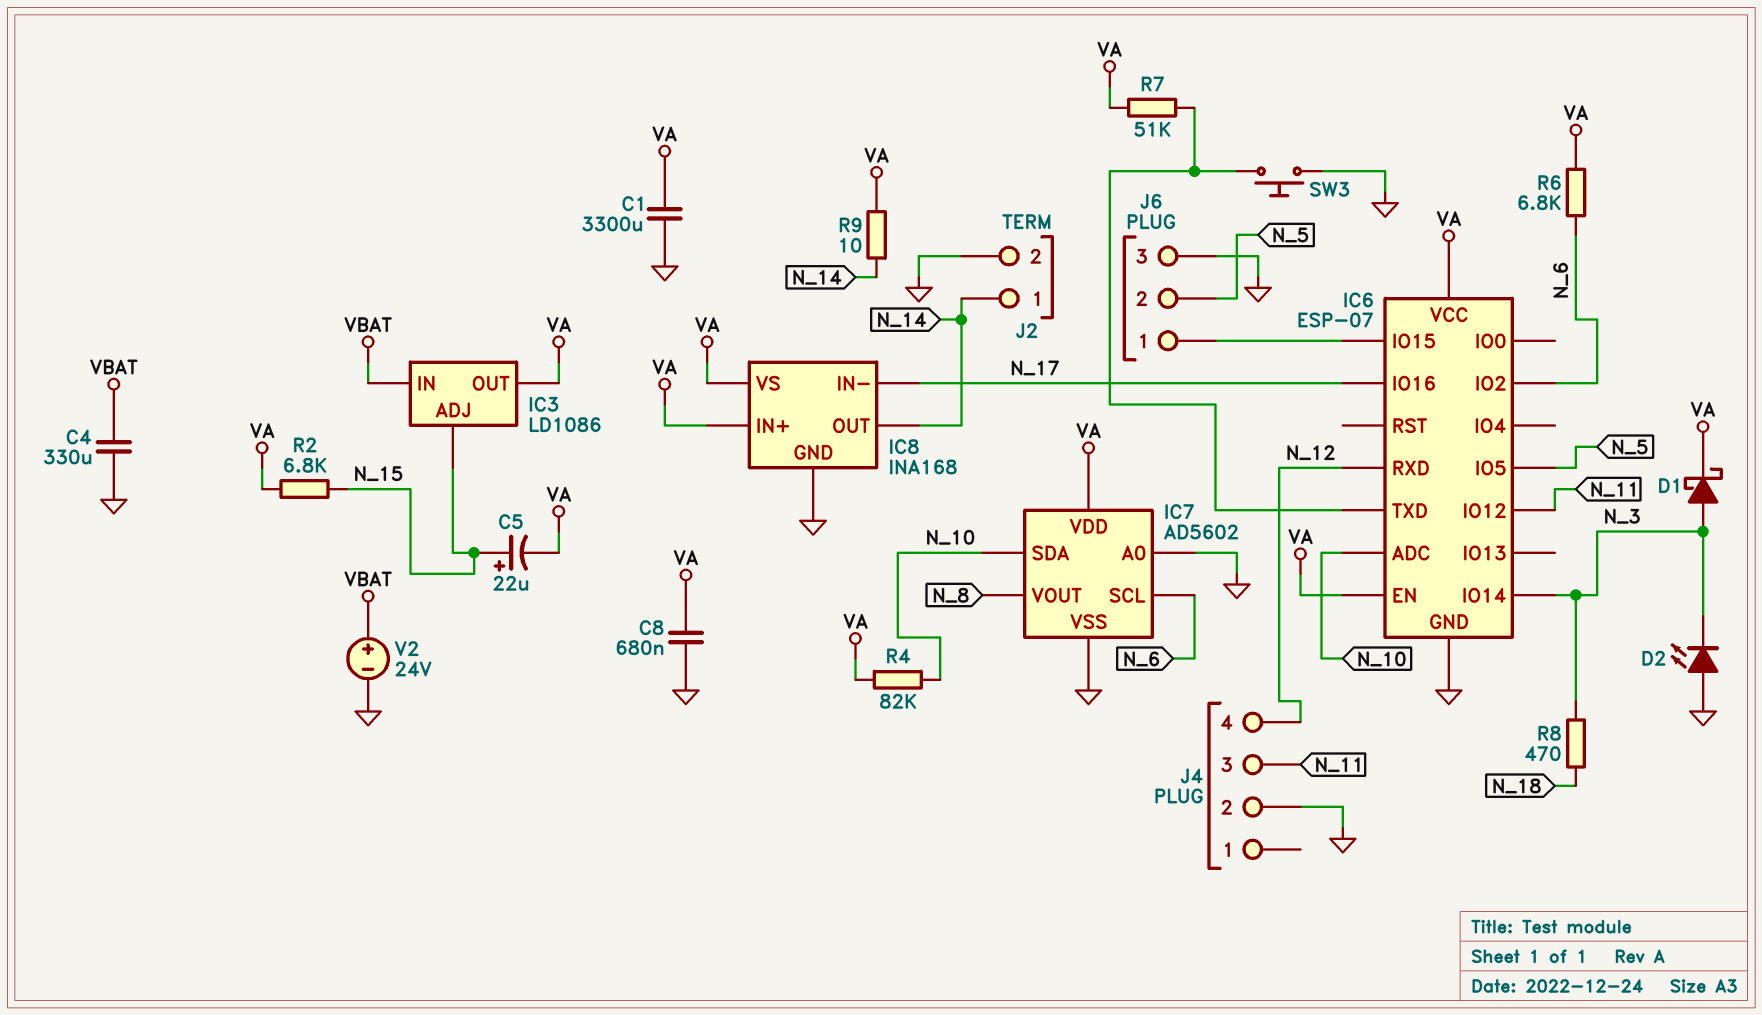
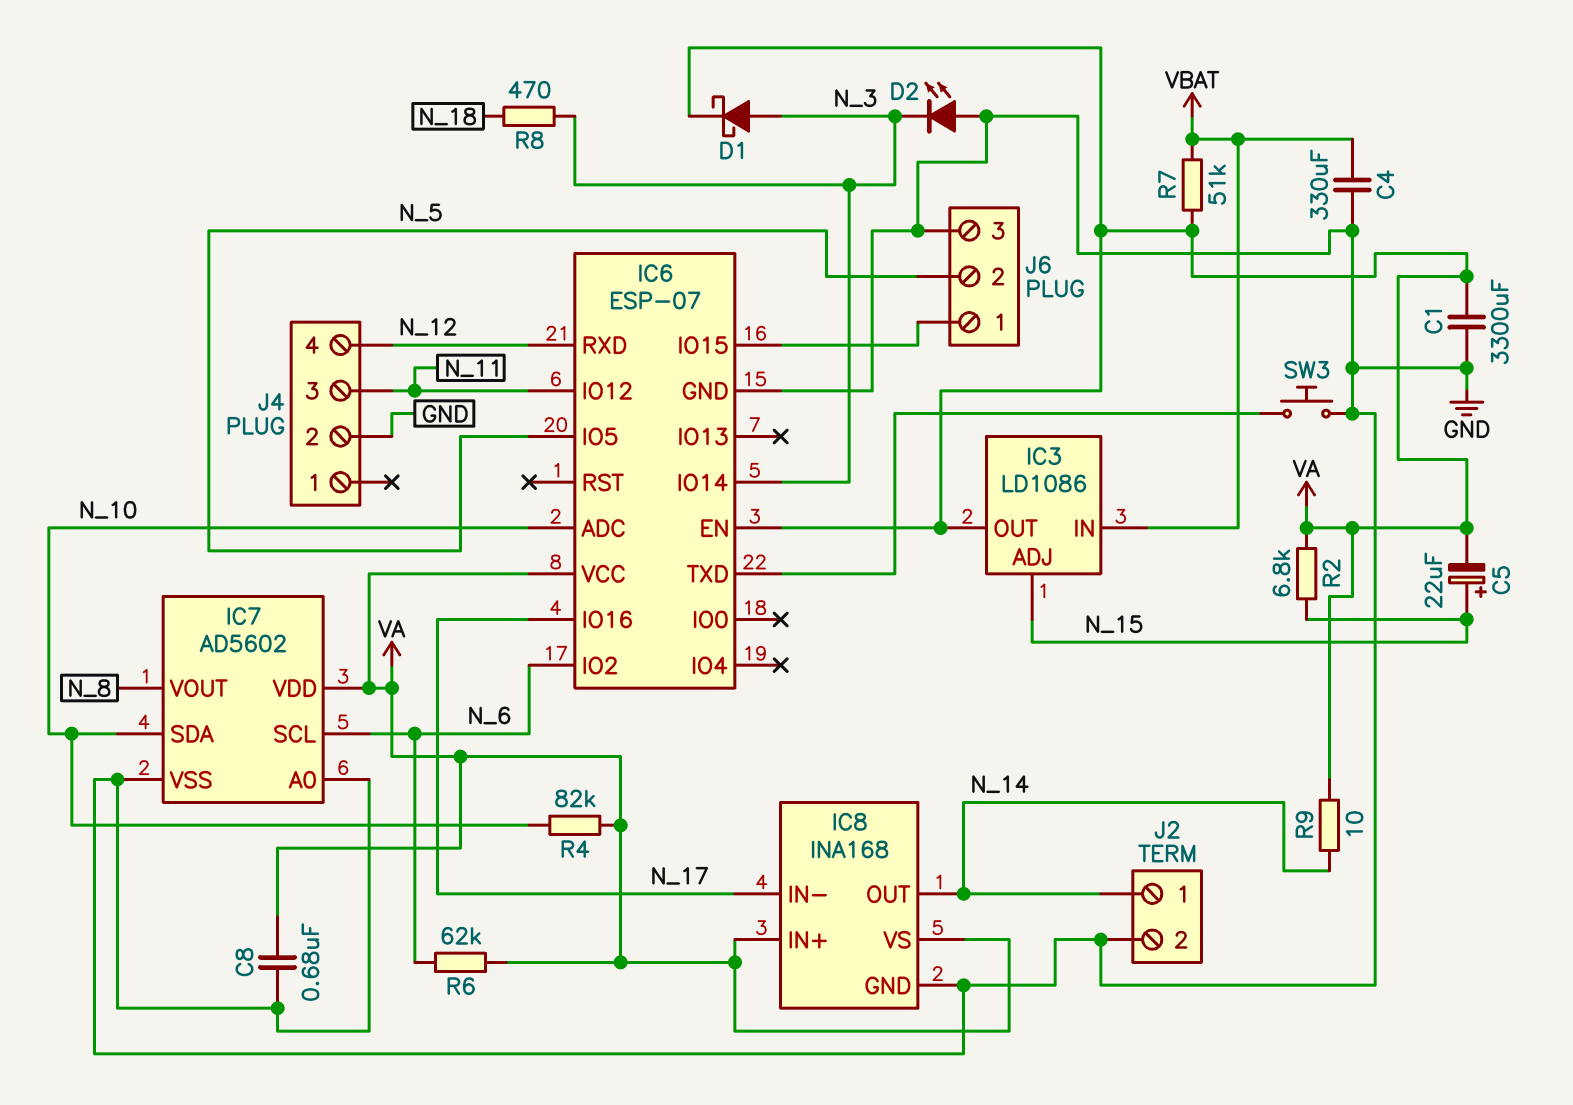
R6: 6.8k (N_6, VA) -> 62k (N_6, VA)
R7: 51k (IC6/TXD, VA) -> 51k (VA, VBAT)
V2: 24V (plus VBAT, minus GND) -> none

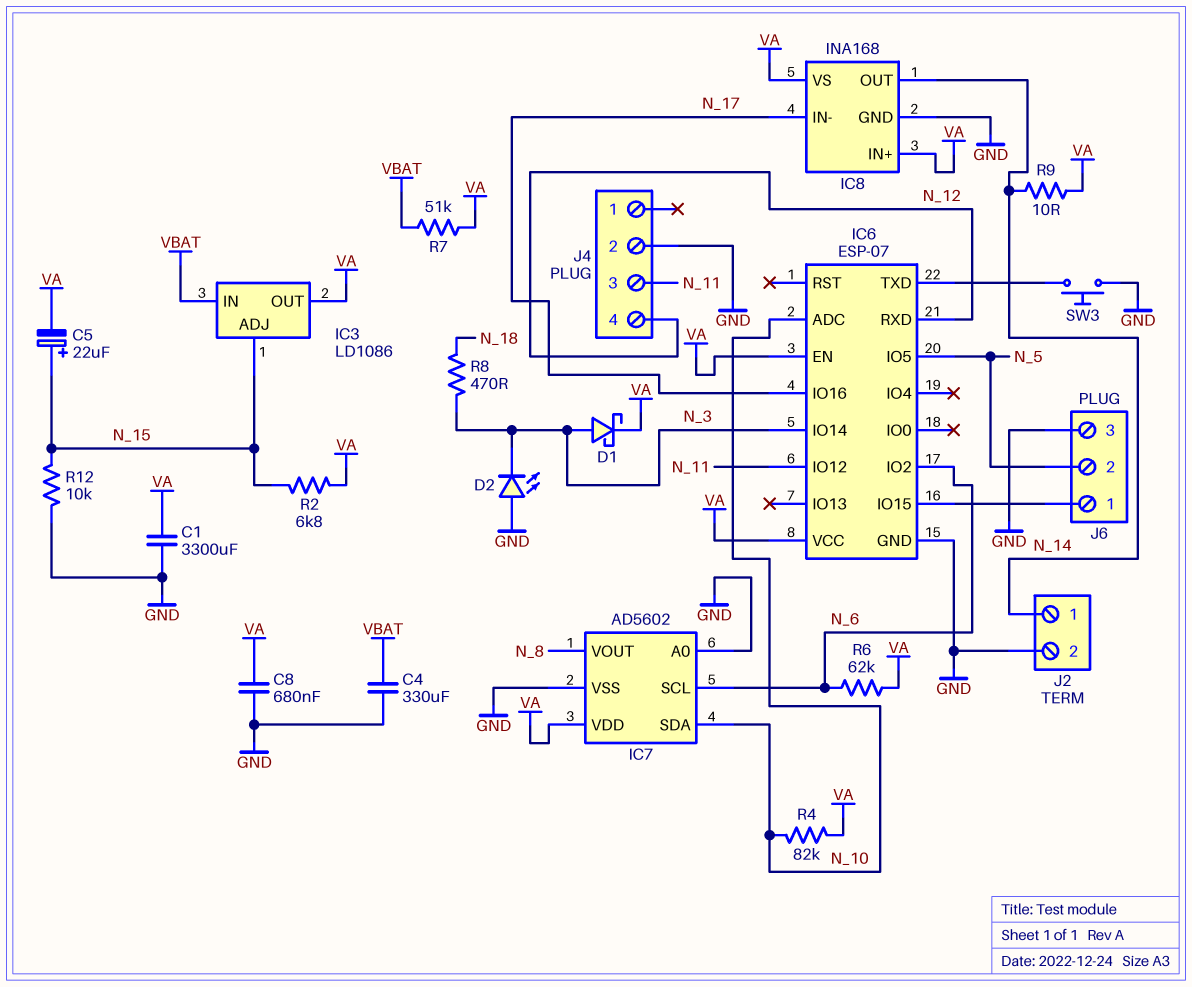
R12: none -> 10k (GND, N_15)

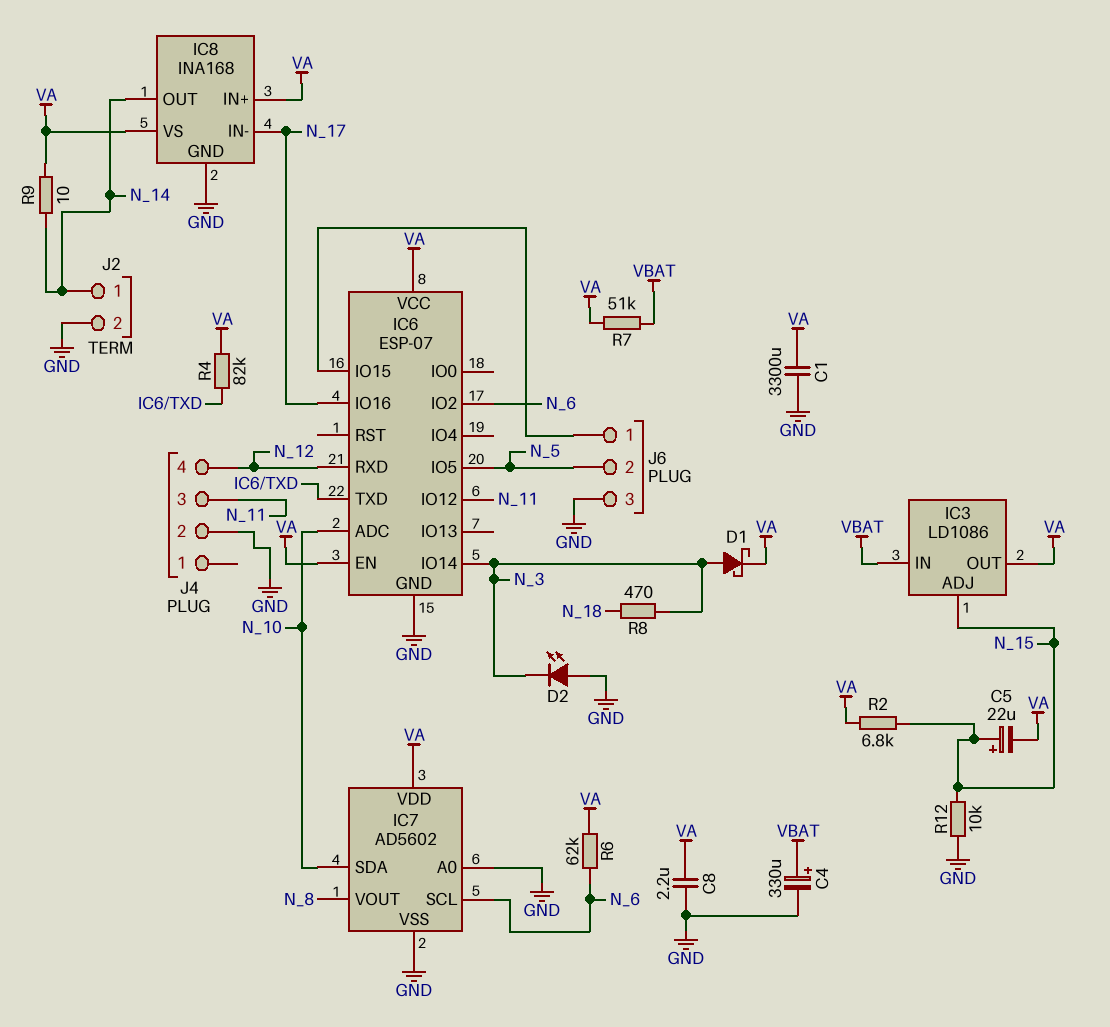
C4: 330uF (GND, VBAT) -> 330uF (plus VBAT, minus GND)
C8: 680nF (GND, VA) -> 2.2uF (GND, VA)
R4: 82k (N_10, VA) -> 82k (IC6/TXD, VA)
SW3: button (GND, IC6/TXD) -> none

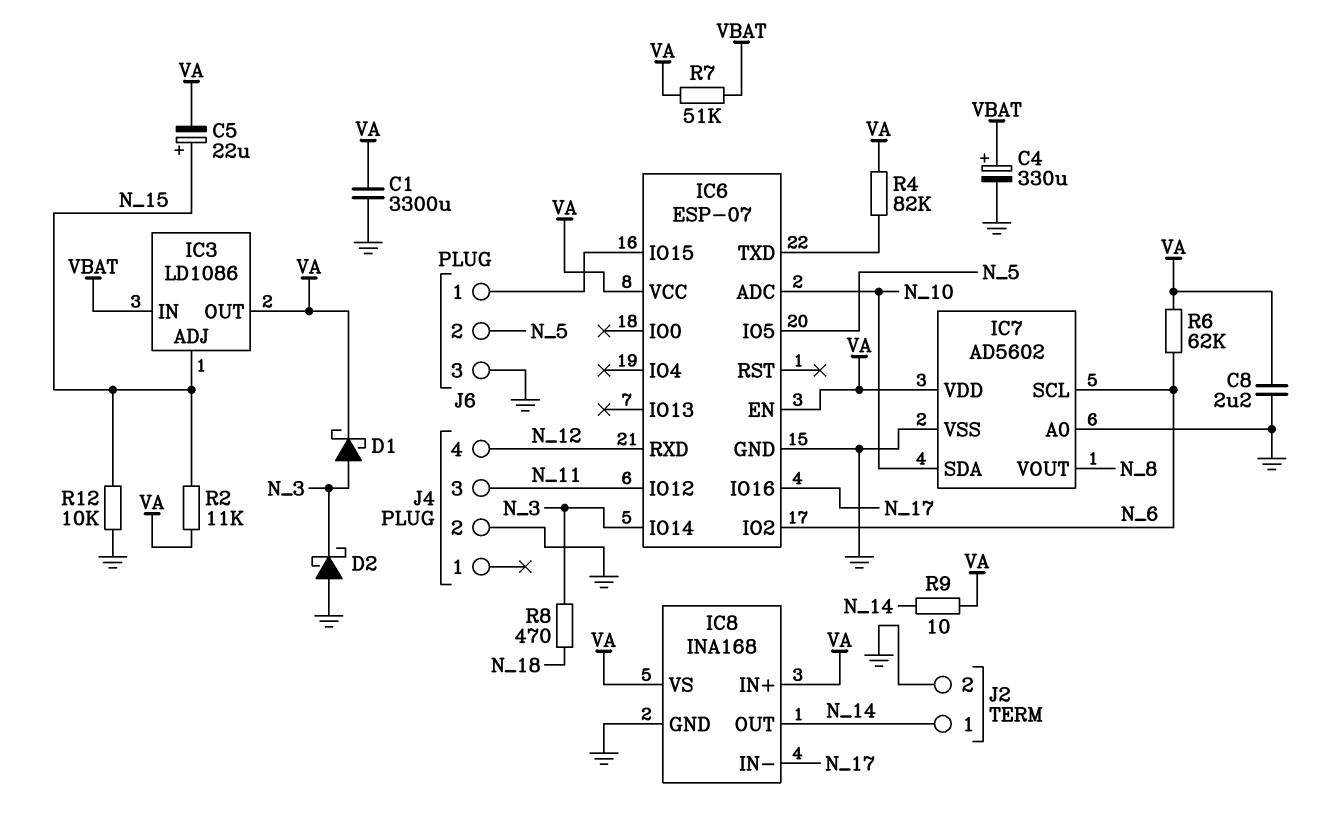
D2: LED (A GND, K N_3) -> schottky (A GND, K N_3)
R2: 6.8k (N_15, VA) -> 11k (N_15, VA)

